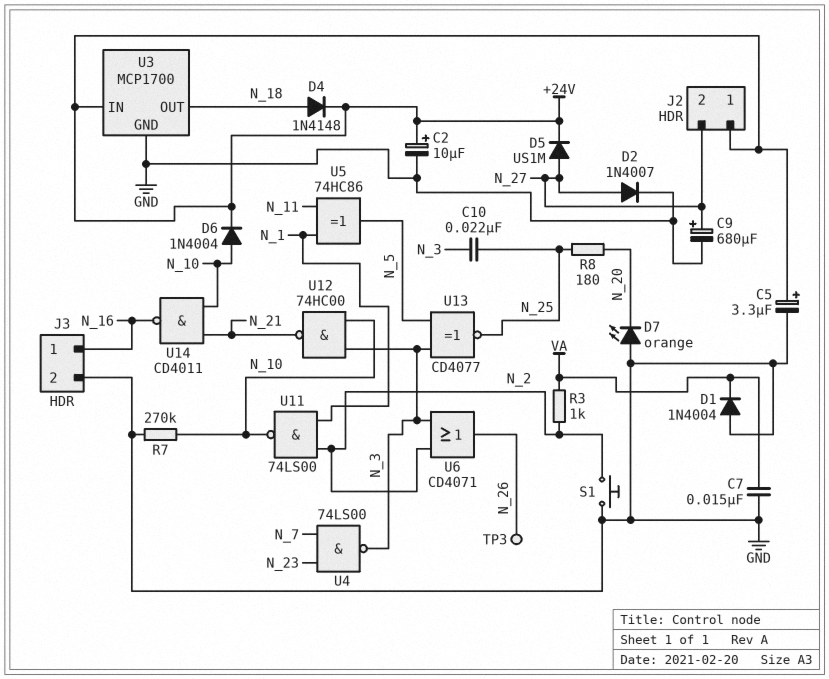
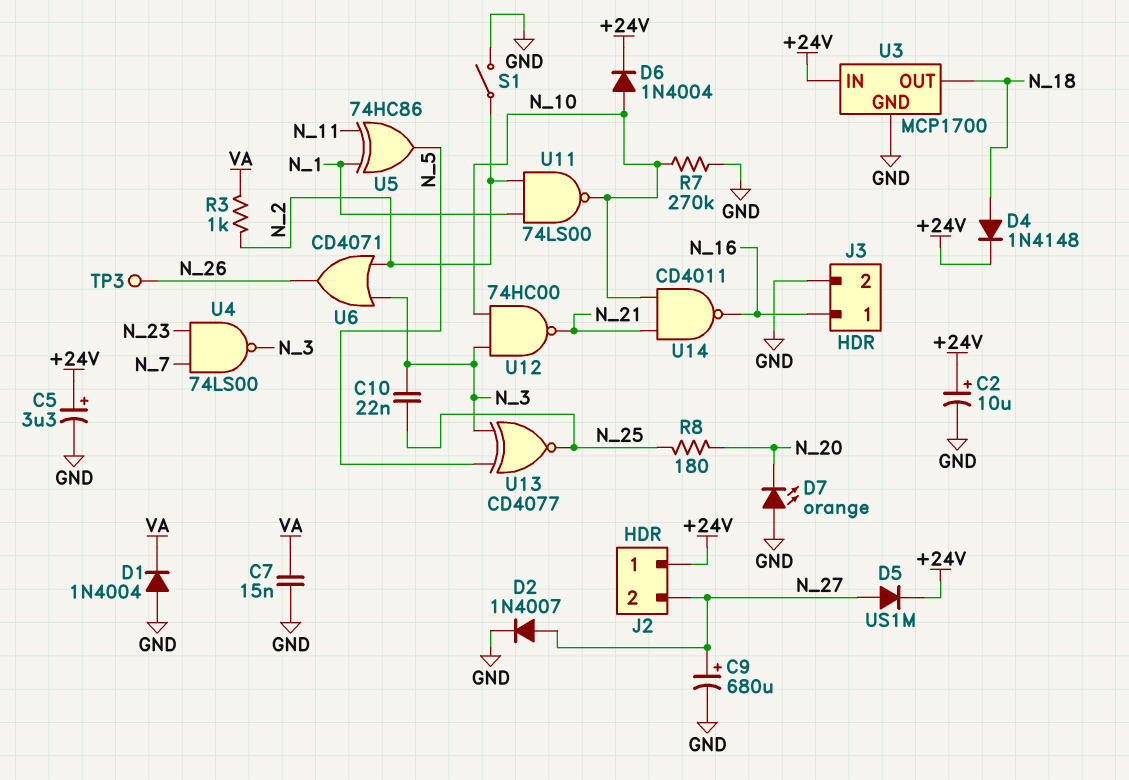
S1: button (GND, N_2) -> switch (GND, N_2)

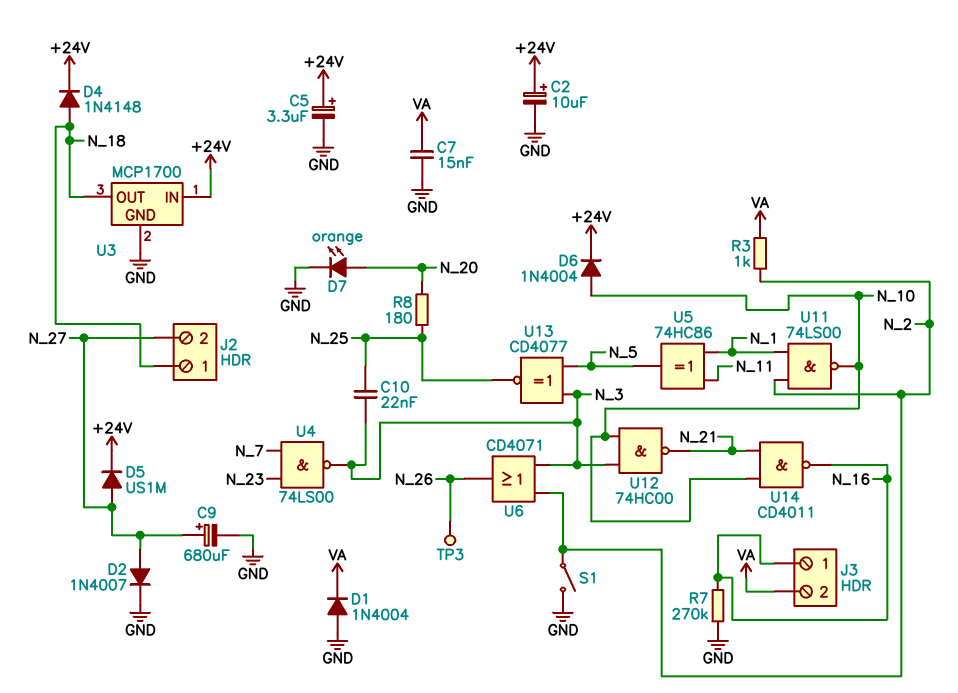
D7: LED orange (A GND, K N_20) -> LED orange (A N_20, K GND)
J2 pin 1: +24V -> N_18
J3 pin 2: GND -> VA
R7: 270k (GND, N_10) -> 270k (GND, N_16)

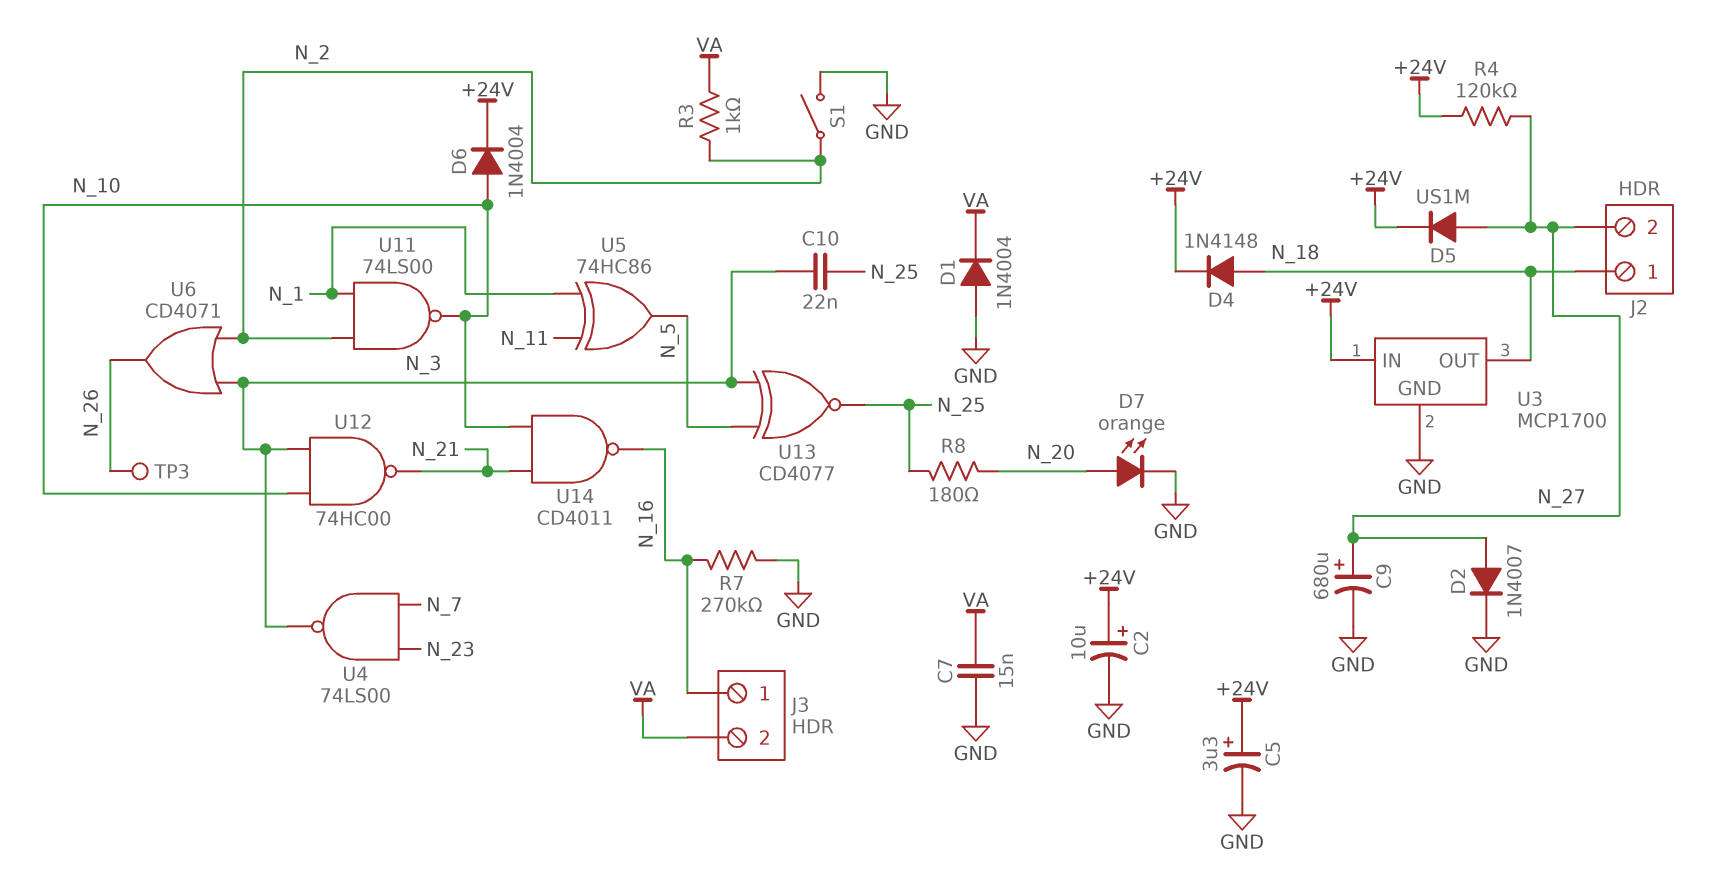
R4: none -> 120k (+24V, N_27)

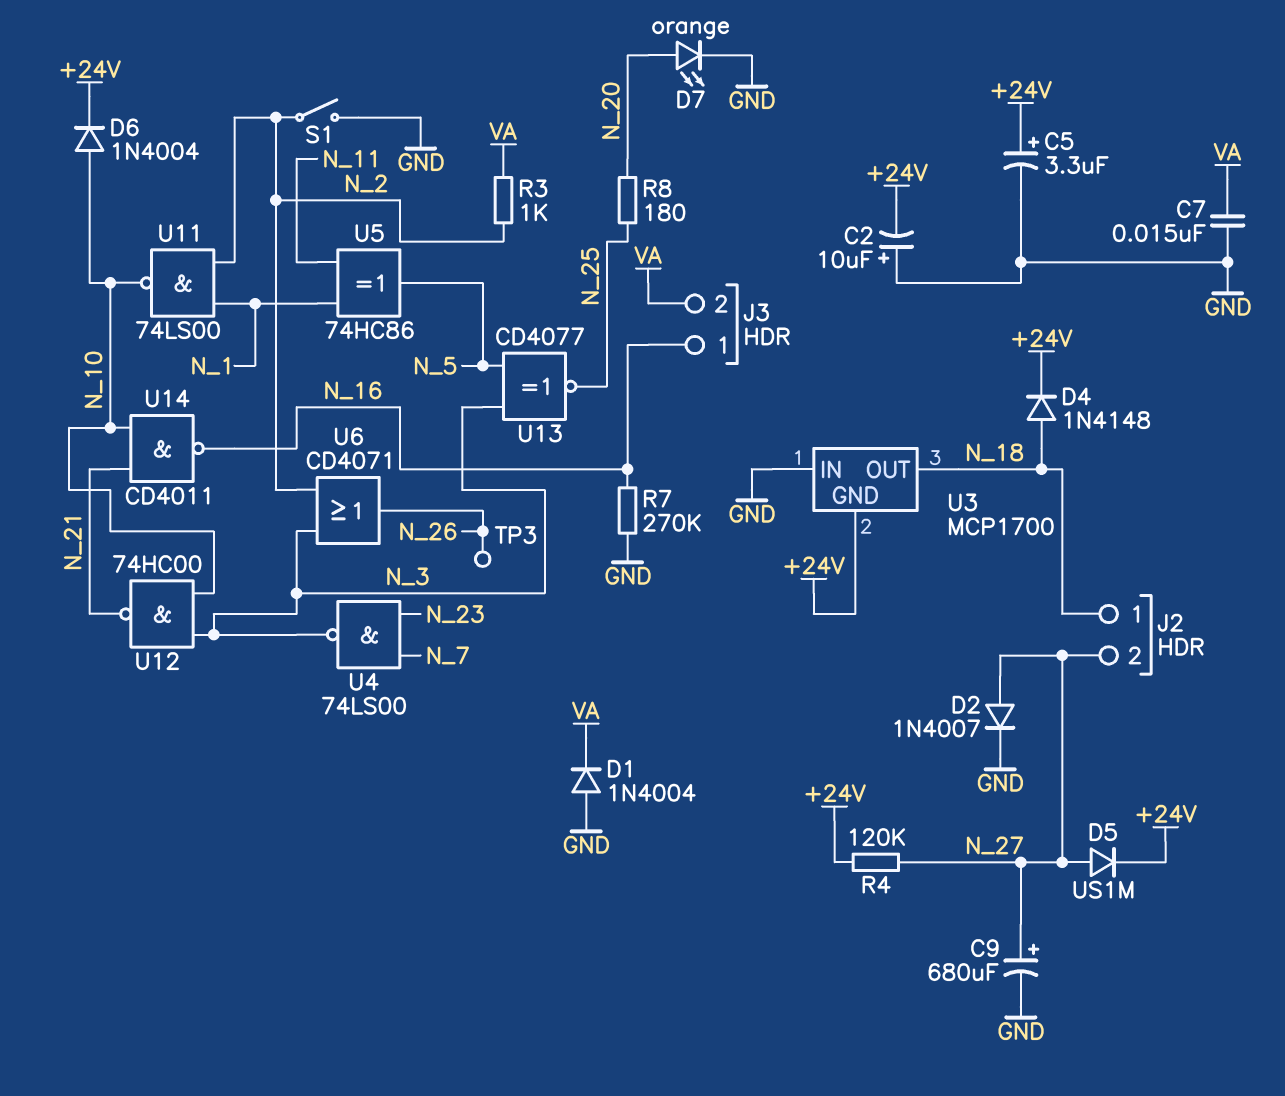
C2: 10uF (plus +24V, minus GND) -> 10uF (plus GND, minus +24V)
C10: 22nF (N_3, N_25) -> none
U3 pin GND: GND -> +24V
U3 pin IN: +24V -> GND

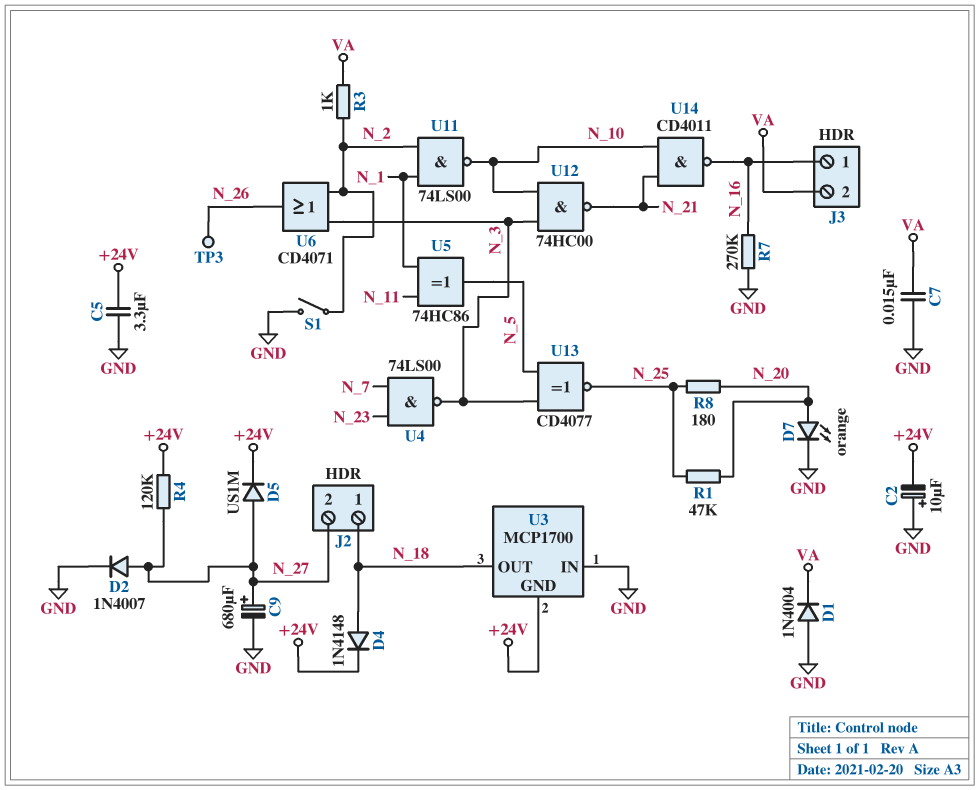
C5: 3.3uF (plus +24V, minus GND) -> 3.3uF (+24V, GND)
D6: diode 1N4004 (A N_10, K +24V) -> none
R1: none -> 47k (N_20, N_25)

